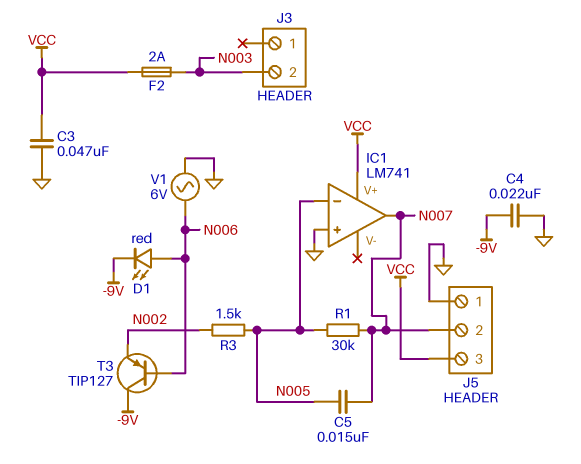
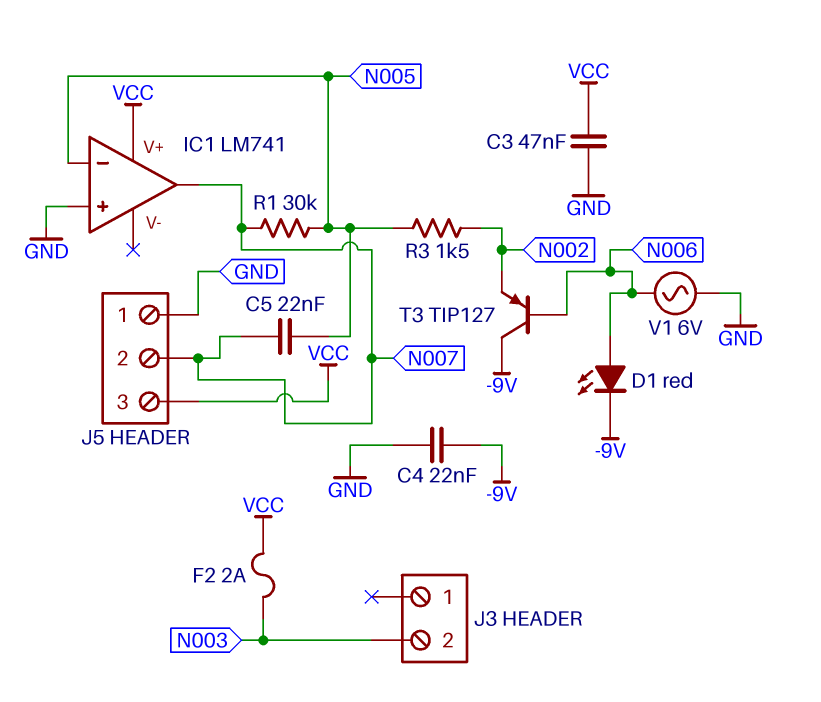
C5: 15nF (N005, N007) -> 22nF (N005, N007)

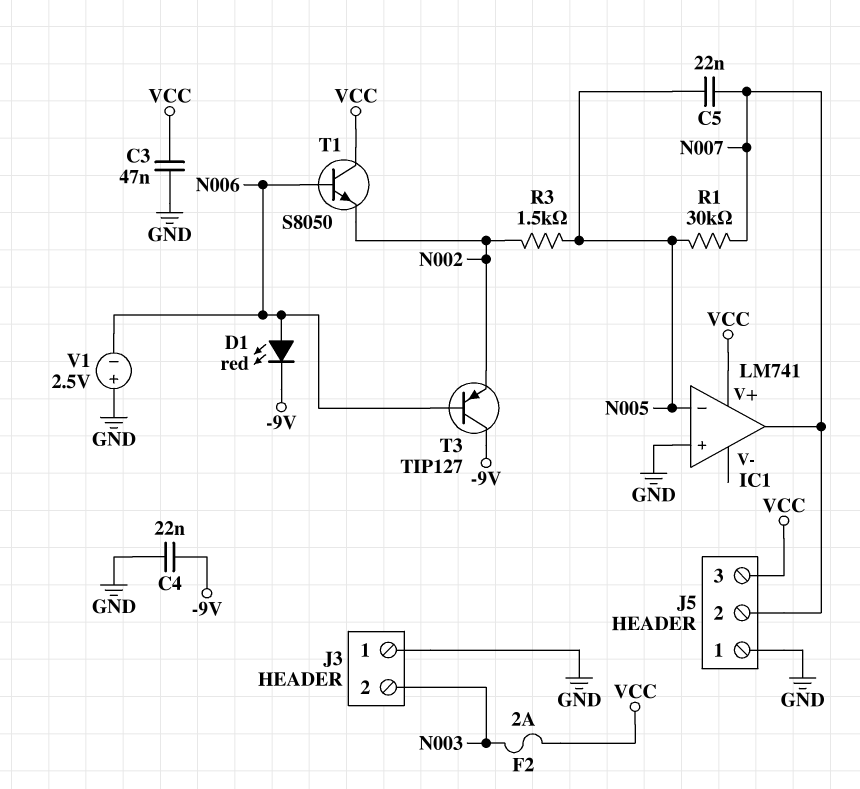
J3 pin 1: none -> GND
T1: none -> NPN S8050 (B N006, C VCC, E N002)
V1: AC 6V (GND, N006) -> 2.5V (plus GND, minus N006)

